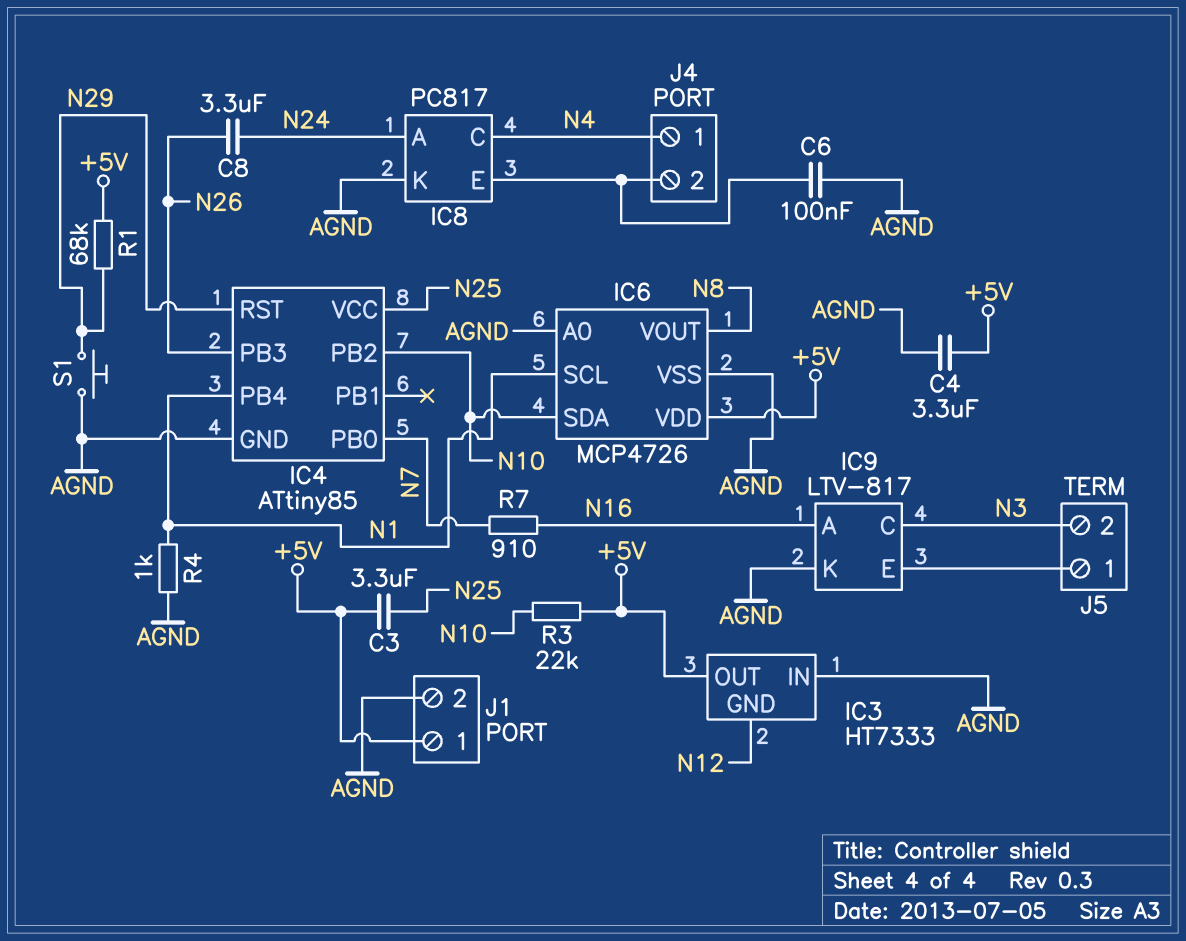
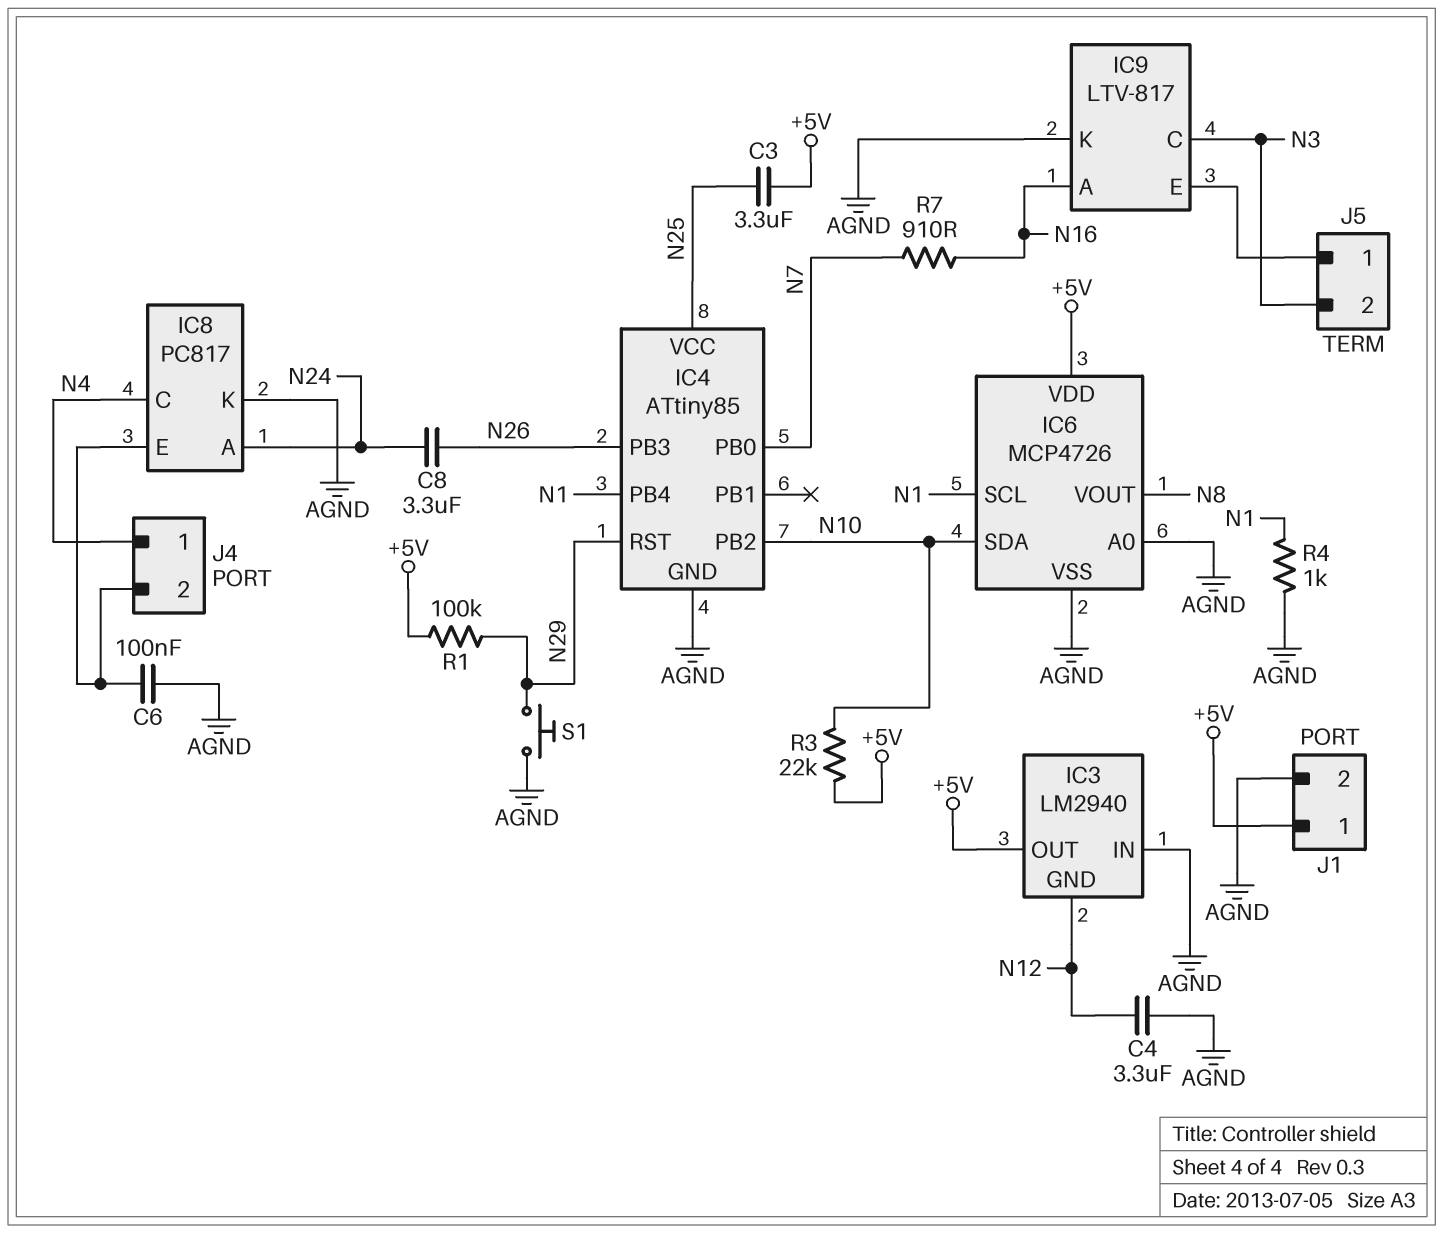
C4: 3.3uF (+5V, AGND) -> 3.3uF (AGND, N12)
IC3: HT7333 -> LM2940
R1: 68k (+5V, N29) -> 100k (+5V, N29)

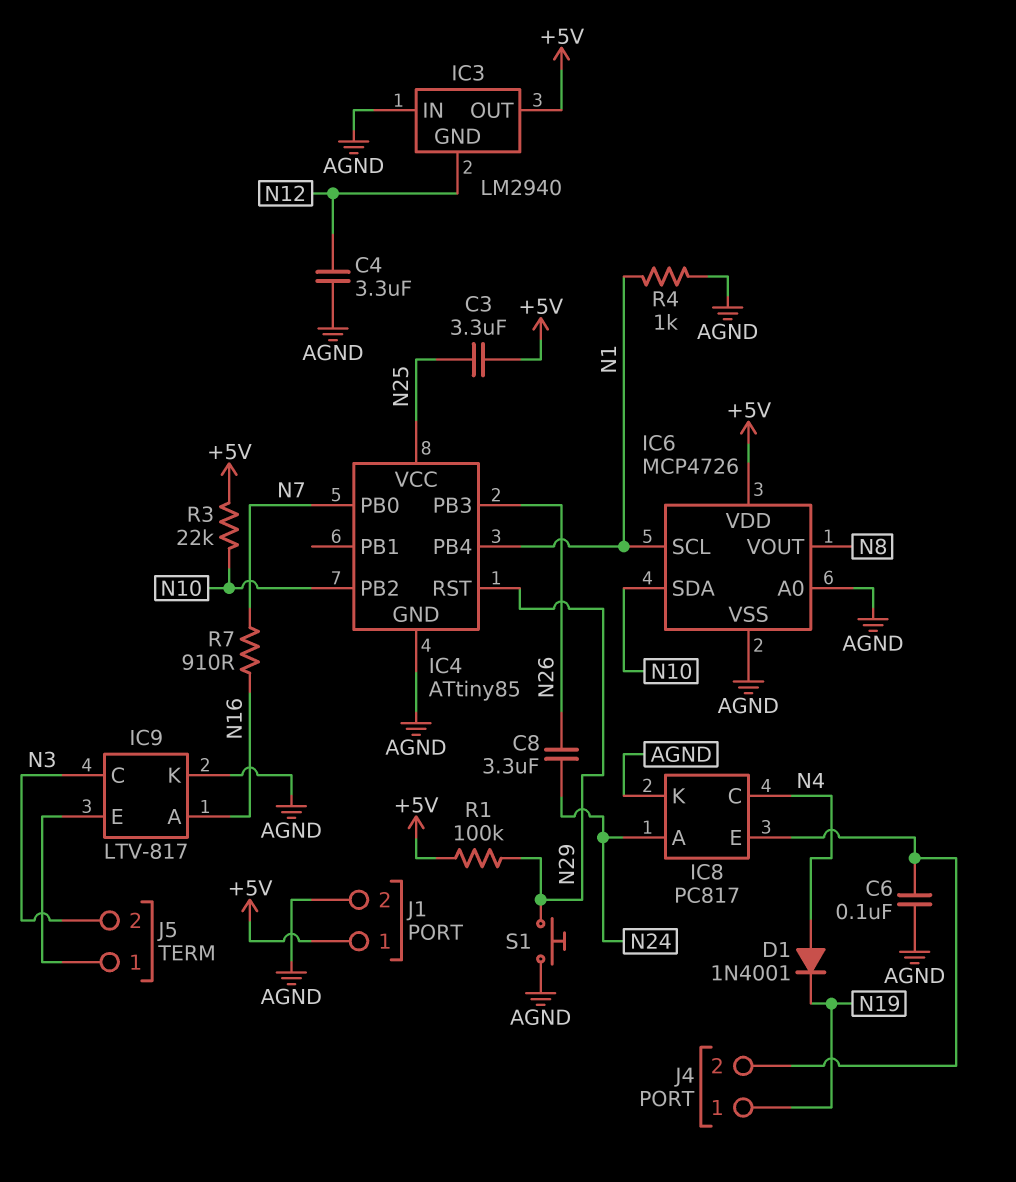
D1: none -> diode 1N4001 (A N4, K N19)
J4 pin 1: N4 -> N19

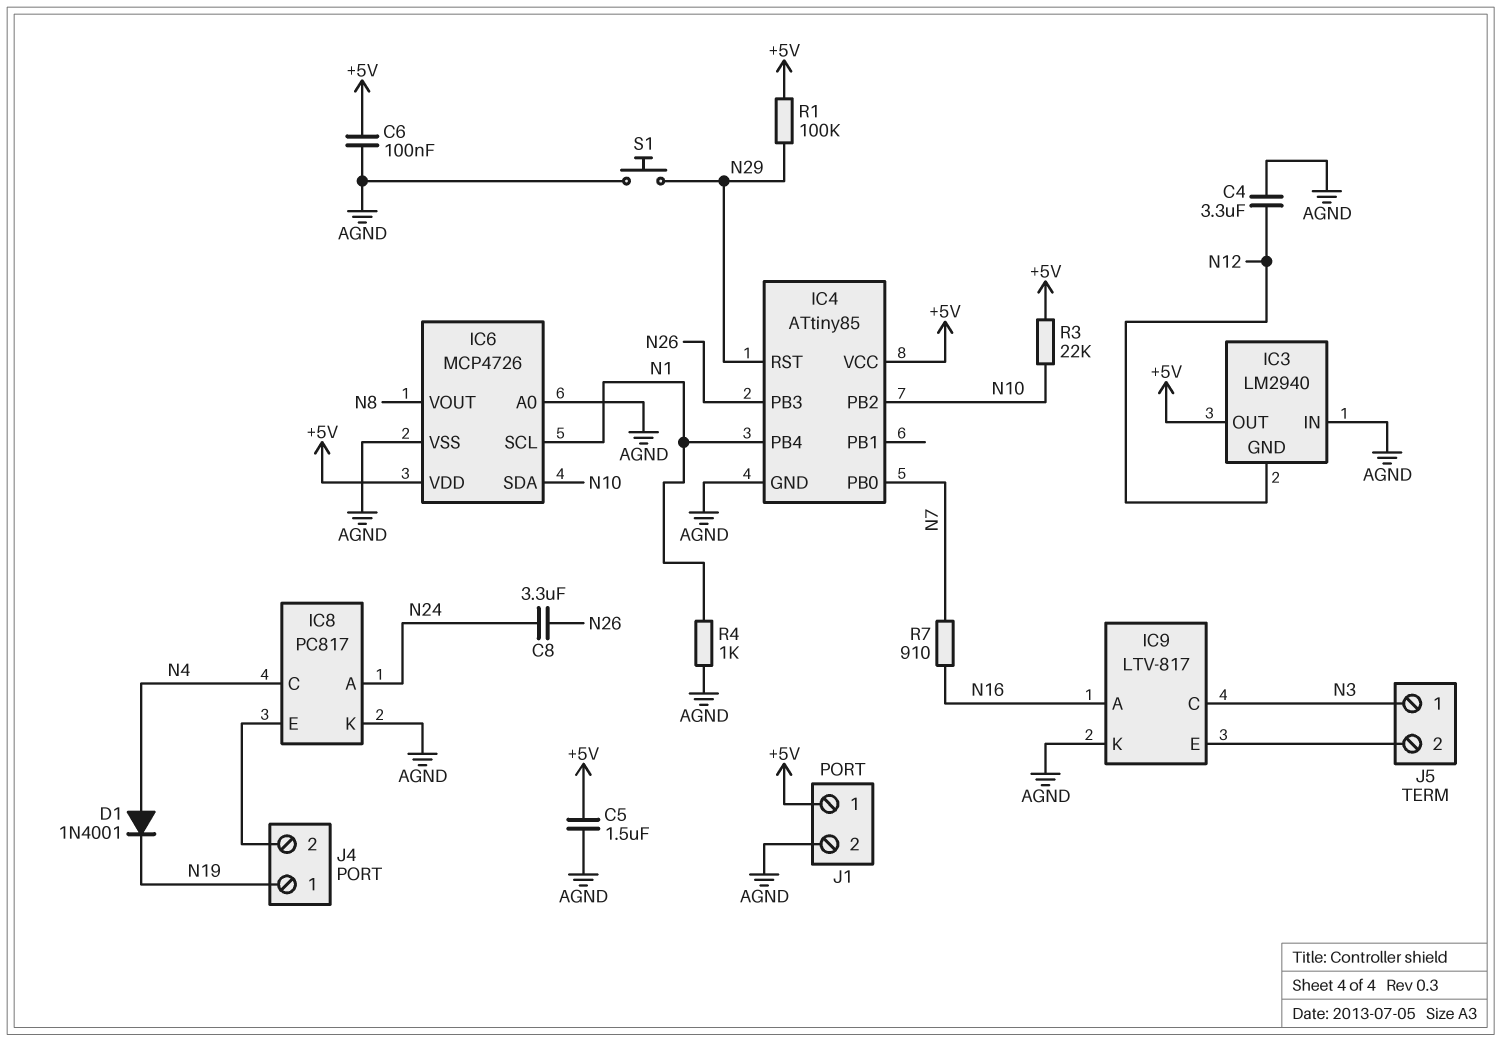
C3: 3.3uF (+5V, N25) -> none
C5: none -> 1.5uF (+5V, AGND)
C6: 100nF (AGND, IC8/E) -> 100nF (+5V, AGND)
IC4 pin VCC: N25 -> +5V
J5 pin 1: IC9/E -> N3
J5 pin 2: N3 -> IC9/E

